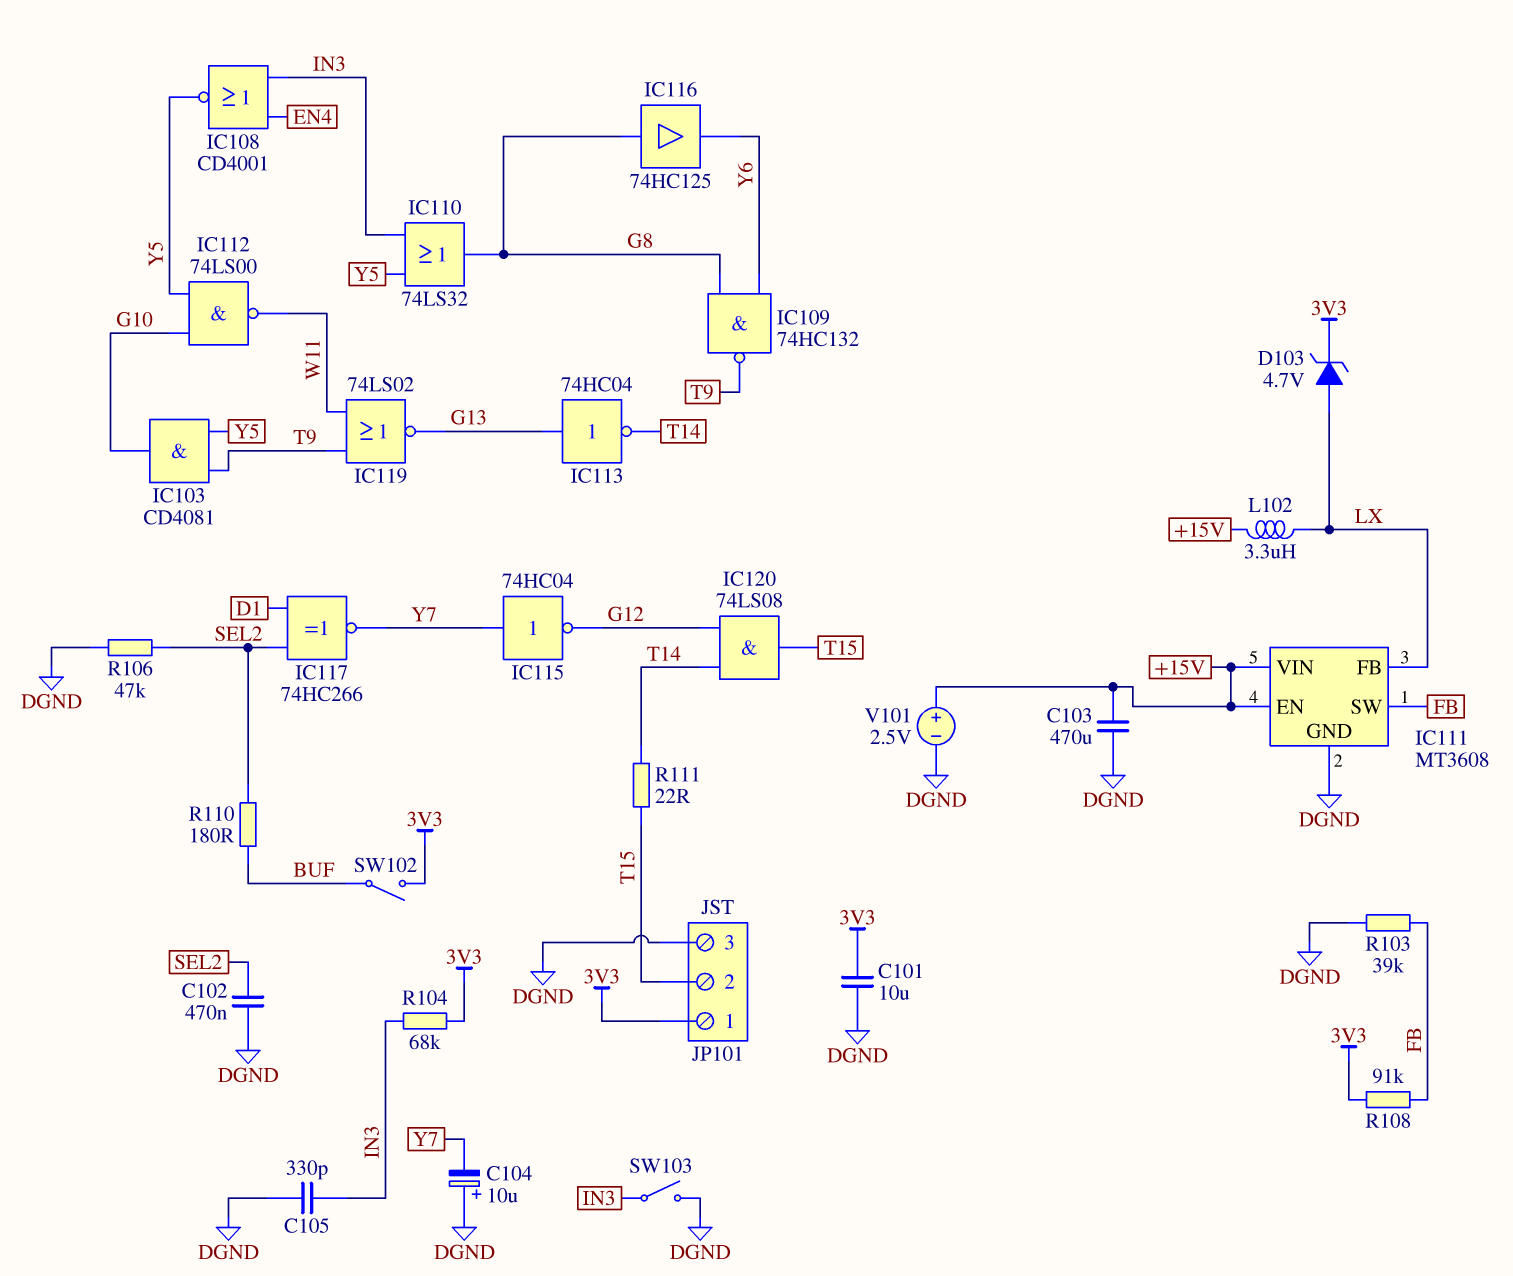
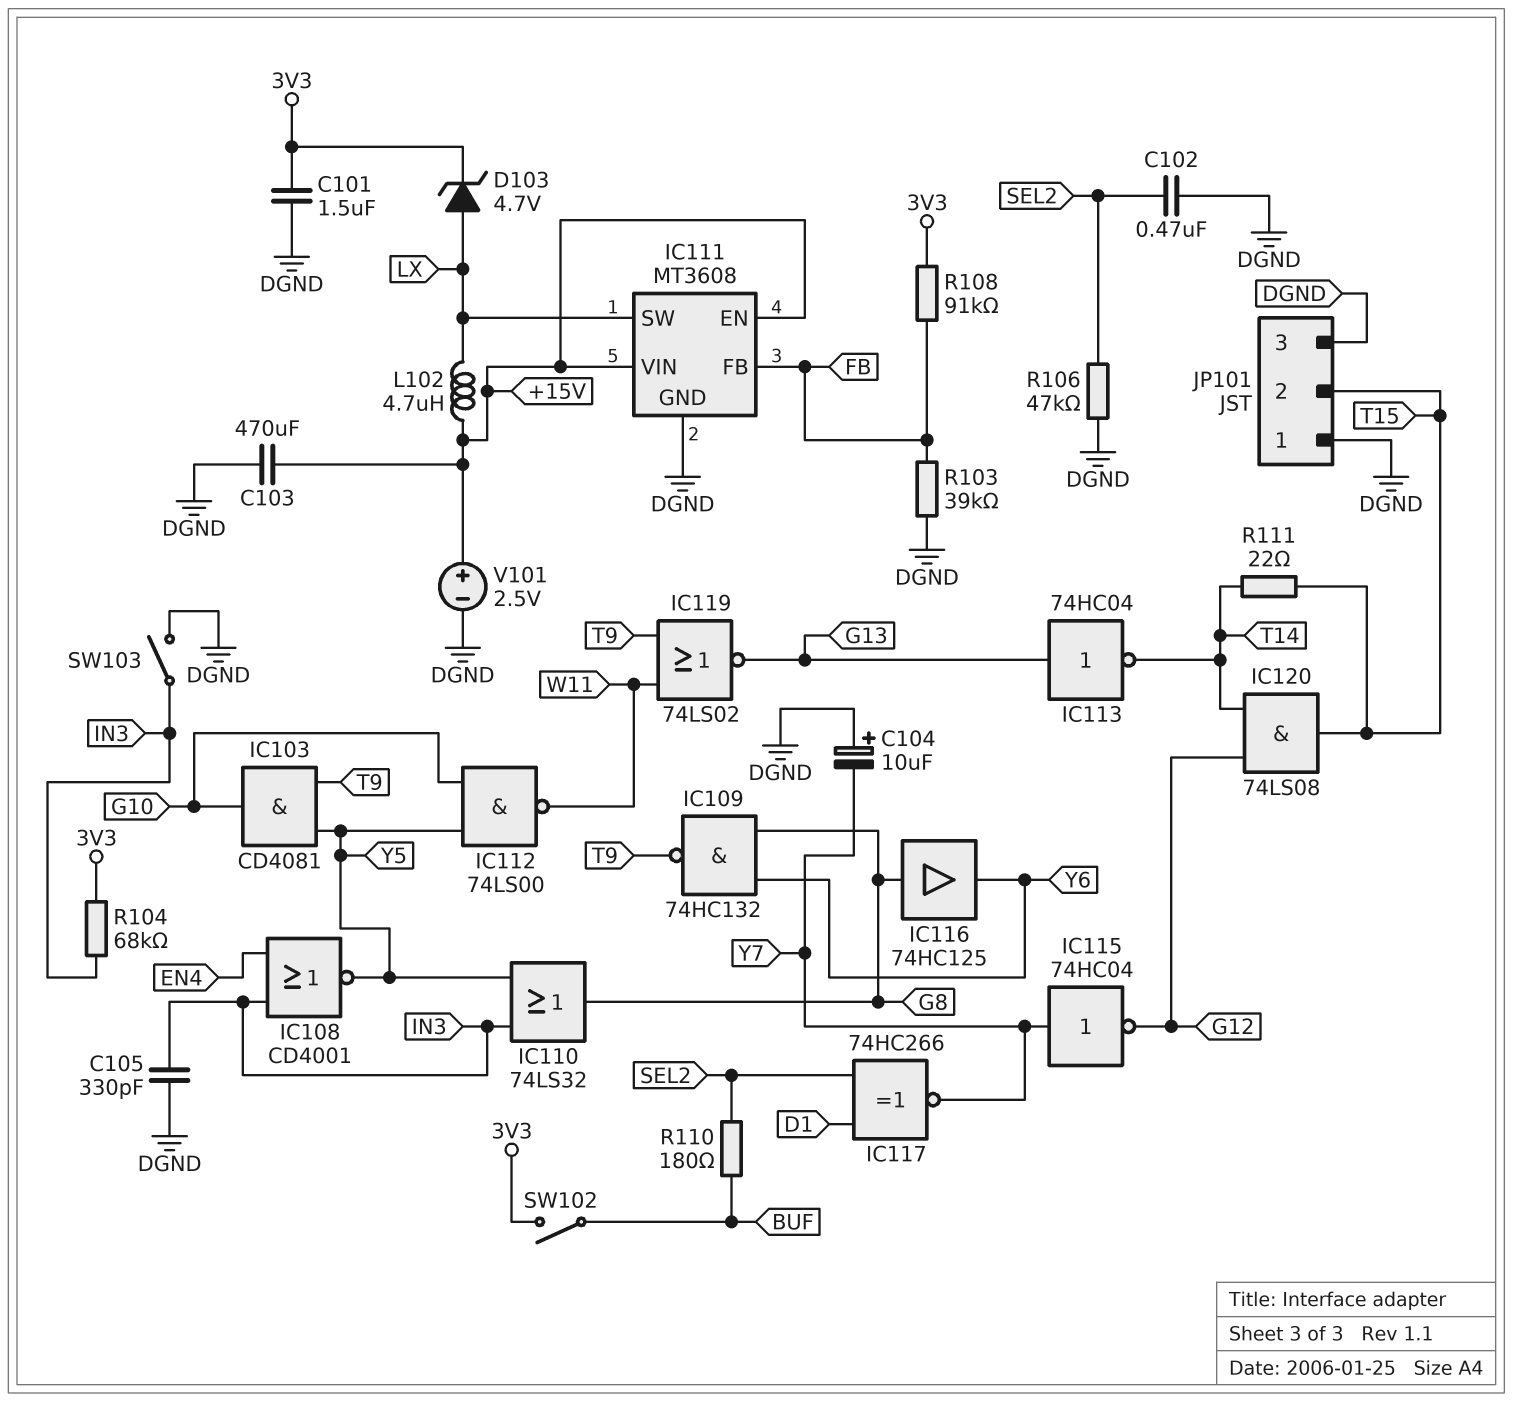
C101: 10uF (3V3, DGND) -> 1.5uF (3V3, DGND)
IC111 pin FB: LX -> FB
IC111 pin SW: FB -> LX
JP101 pin 1: 3V3 -> DGND
L102: 3.3uH (+15V, LX) -> 4.7uH (+15V, LX)

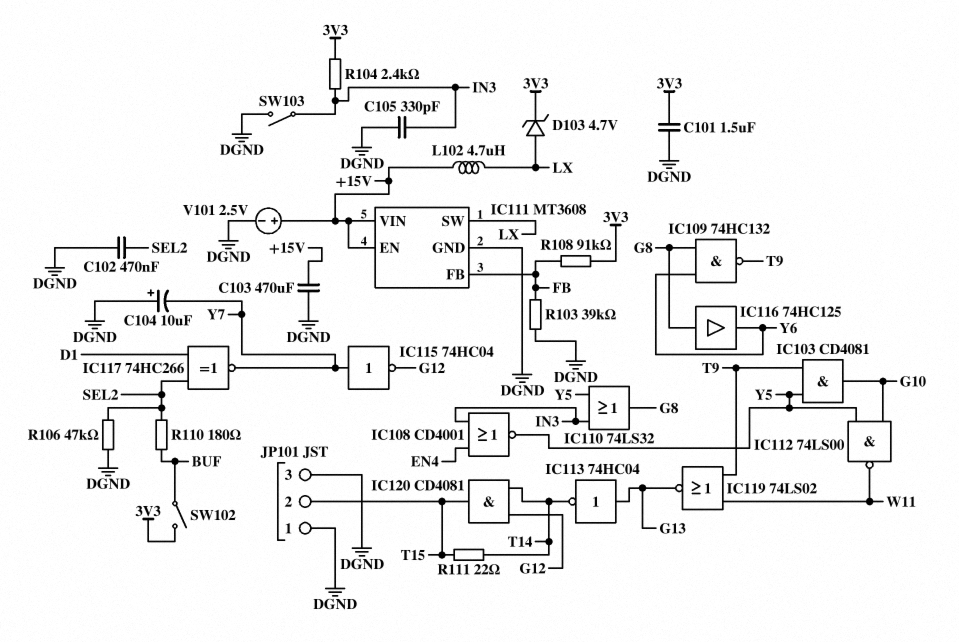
IC120: AND 74LS08 (in G12, in T14, out T15) -> AND CD4081 (in G12, in T14, out T15)
R104: 68k (3V3, IN3) -> 2.4k (3V3, IN3)

